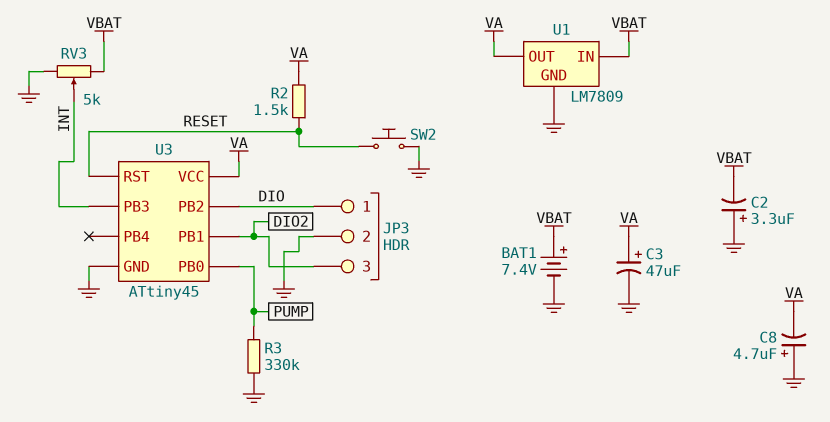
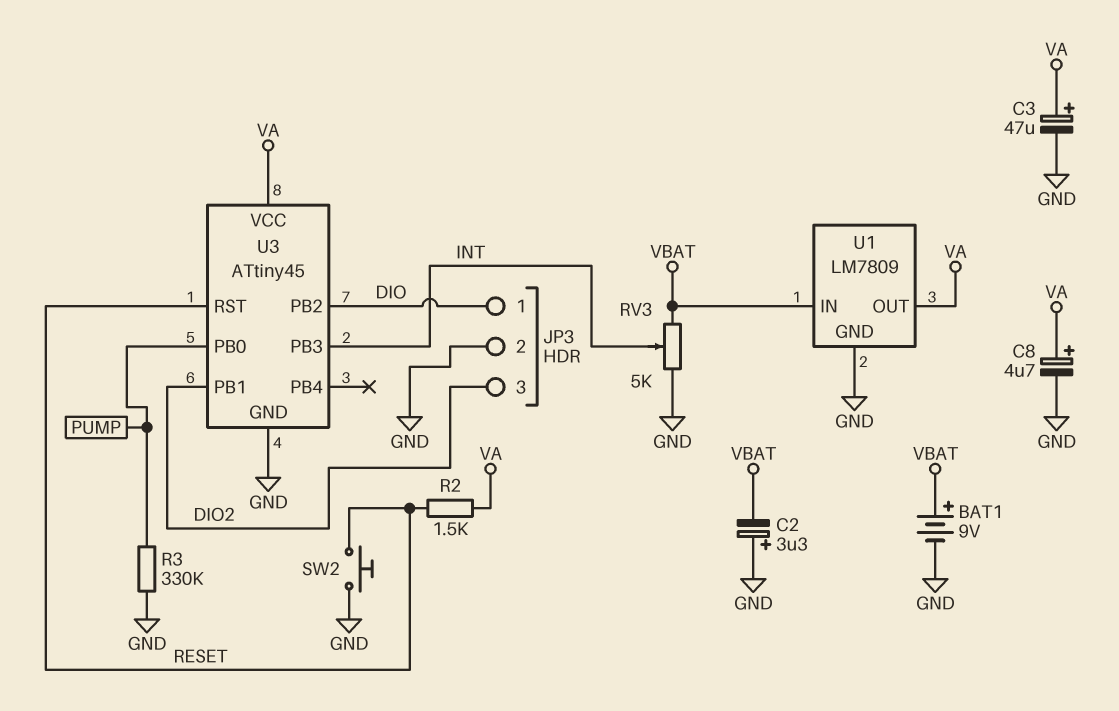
BAT1: 7.4V (plus VBAT, minus GND) -> 9V (plus VBAT, minus GND)
C8: 4.7uF (plus GND, minus VA) -> 4.7uF (plus VA, minus GND)

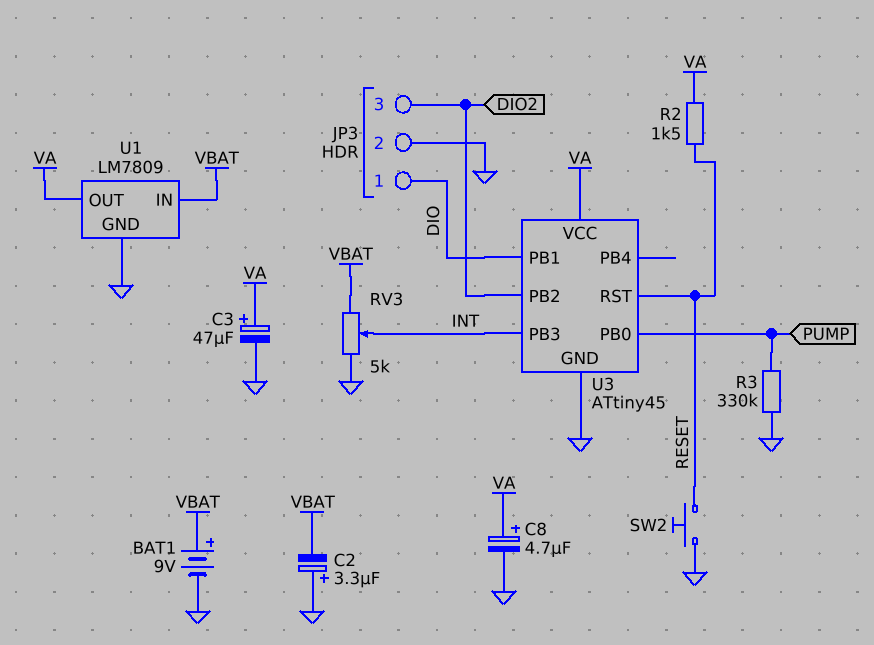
U3 pin PB1: DIO2 -> DIO
U3 pin PB2: DIO -> DIO2

